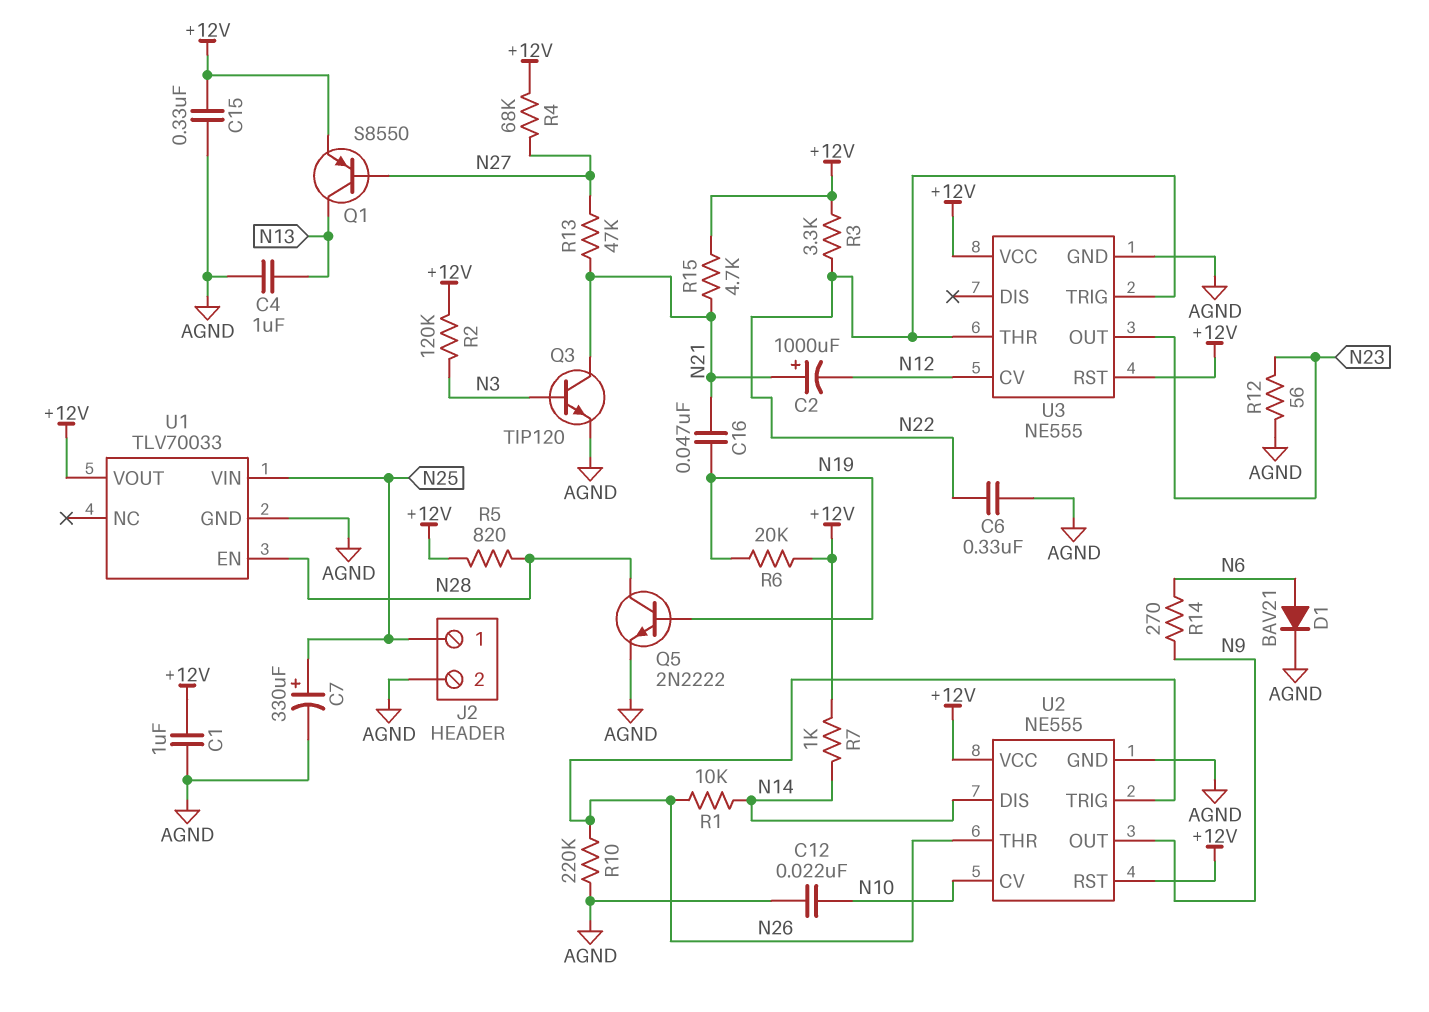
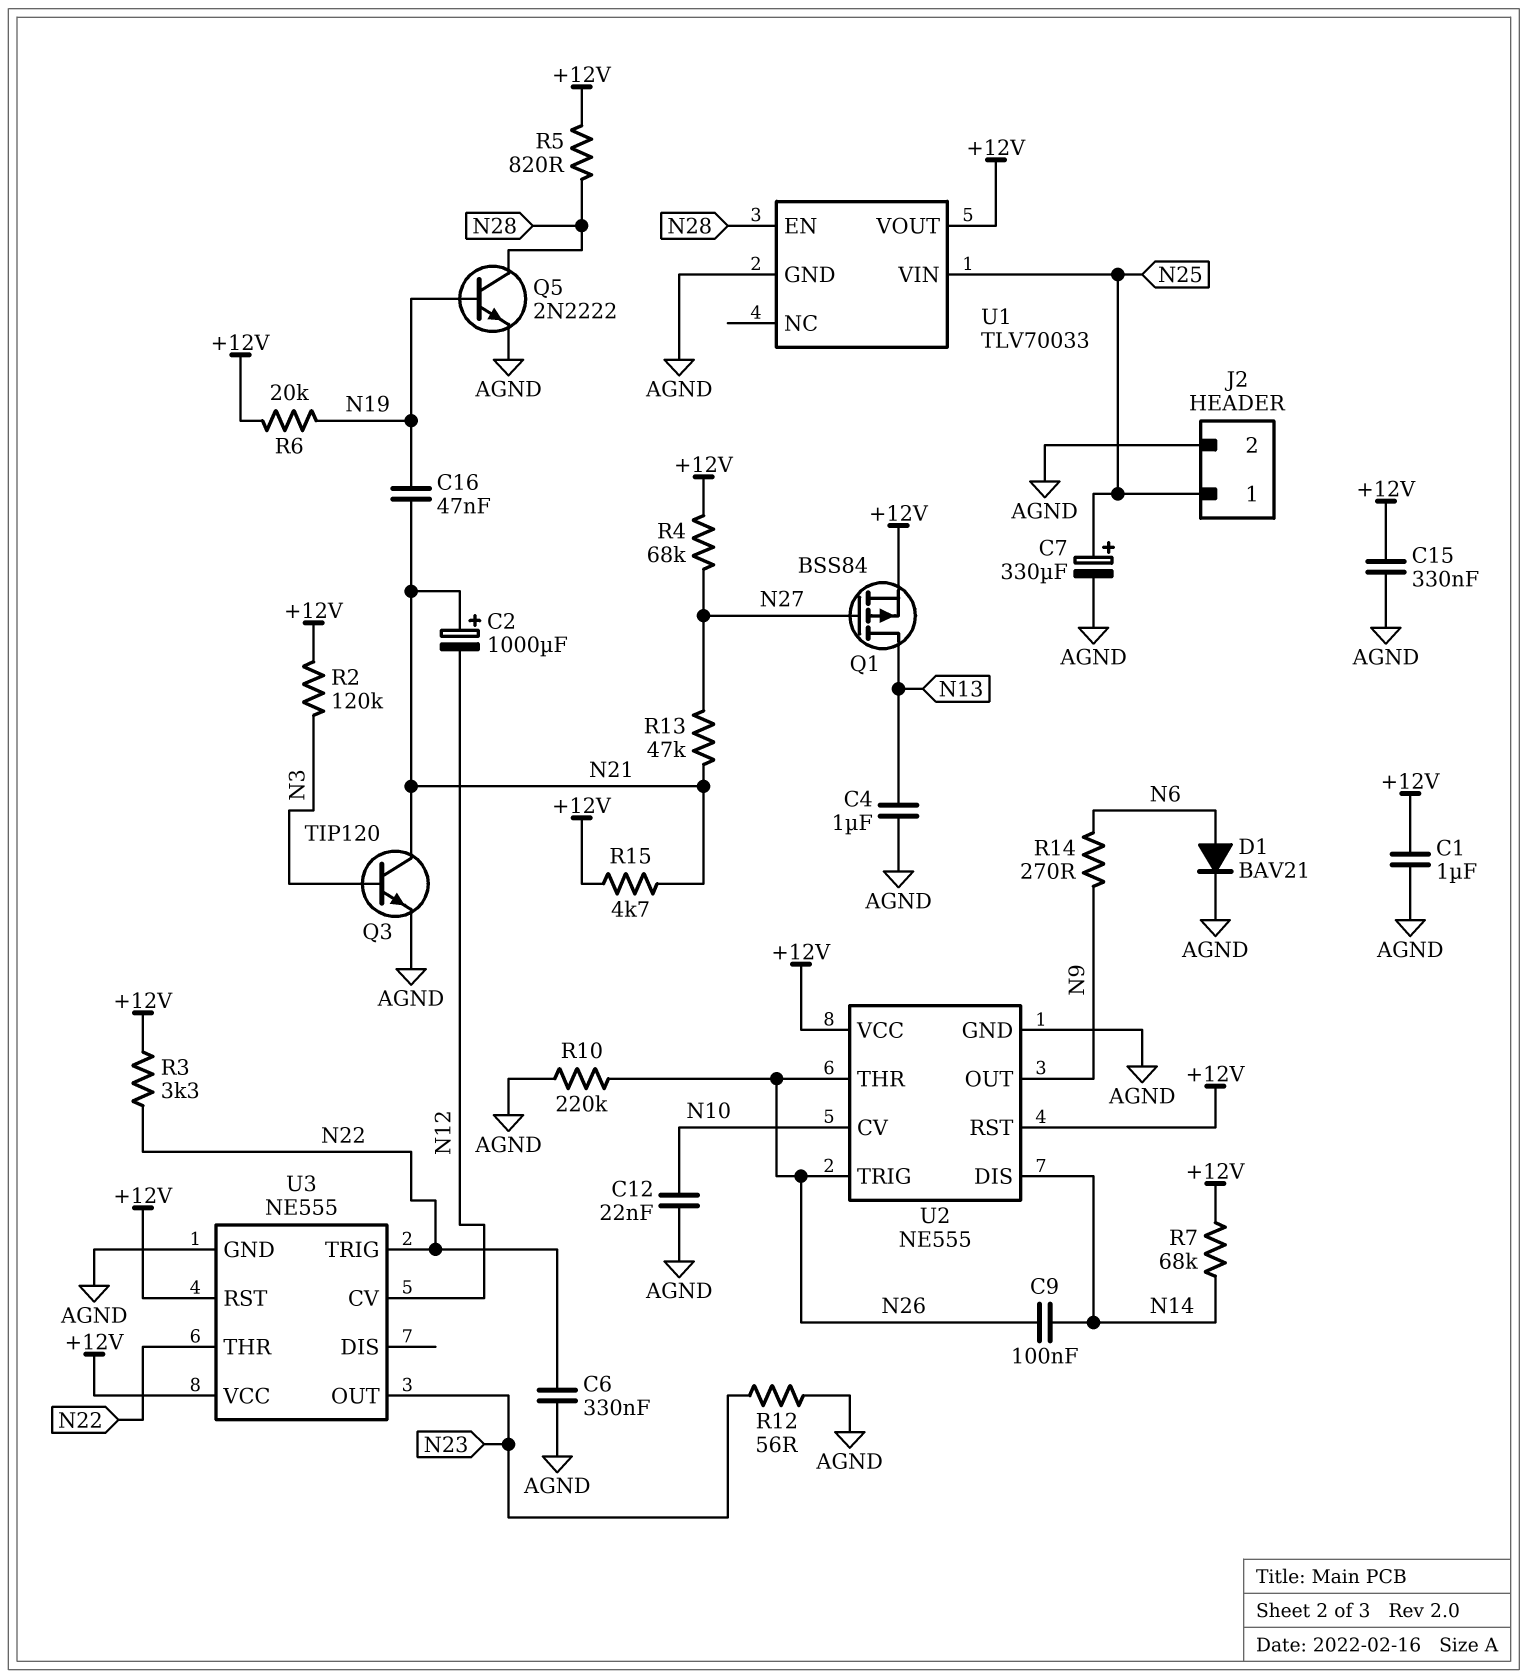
C9: none -> 100nF (N14, N26)
Q1: PNP S8550 (B N27, C N13, E +12V) -> PMOS BSS84 (G N27, D N13, S +12V)
R1: 10k (N14, N26) -> none
R7: 1k (+12V, N14) -> 68k (+12V, N14)

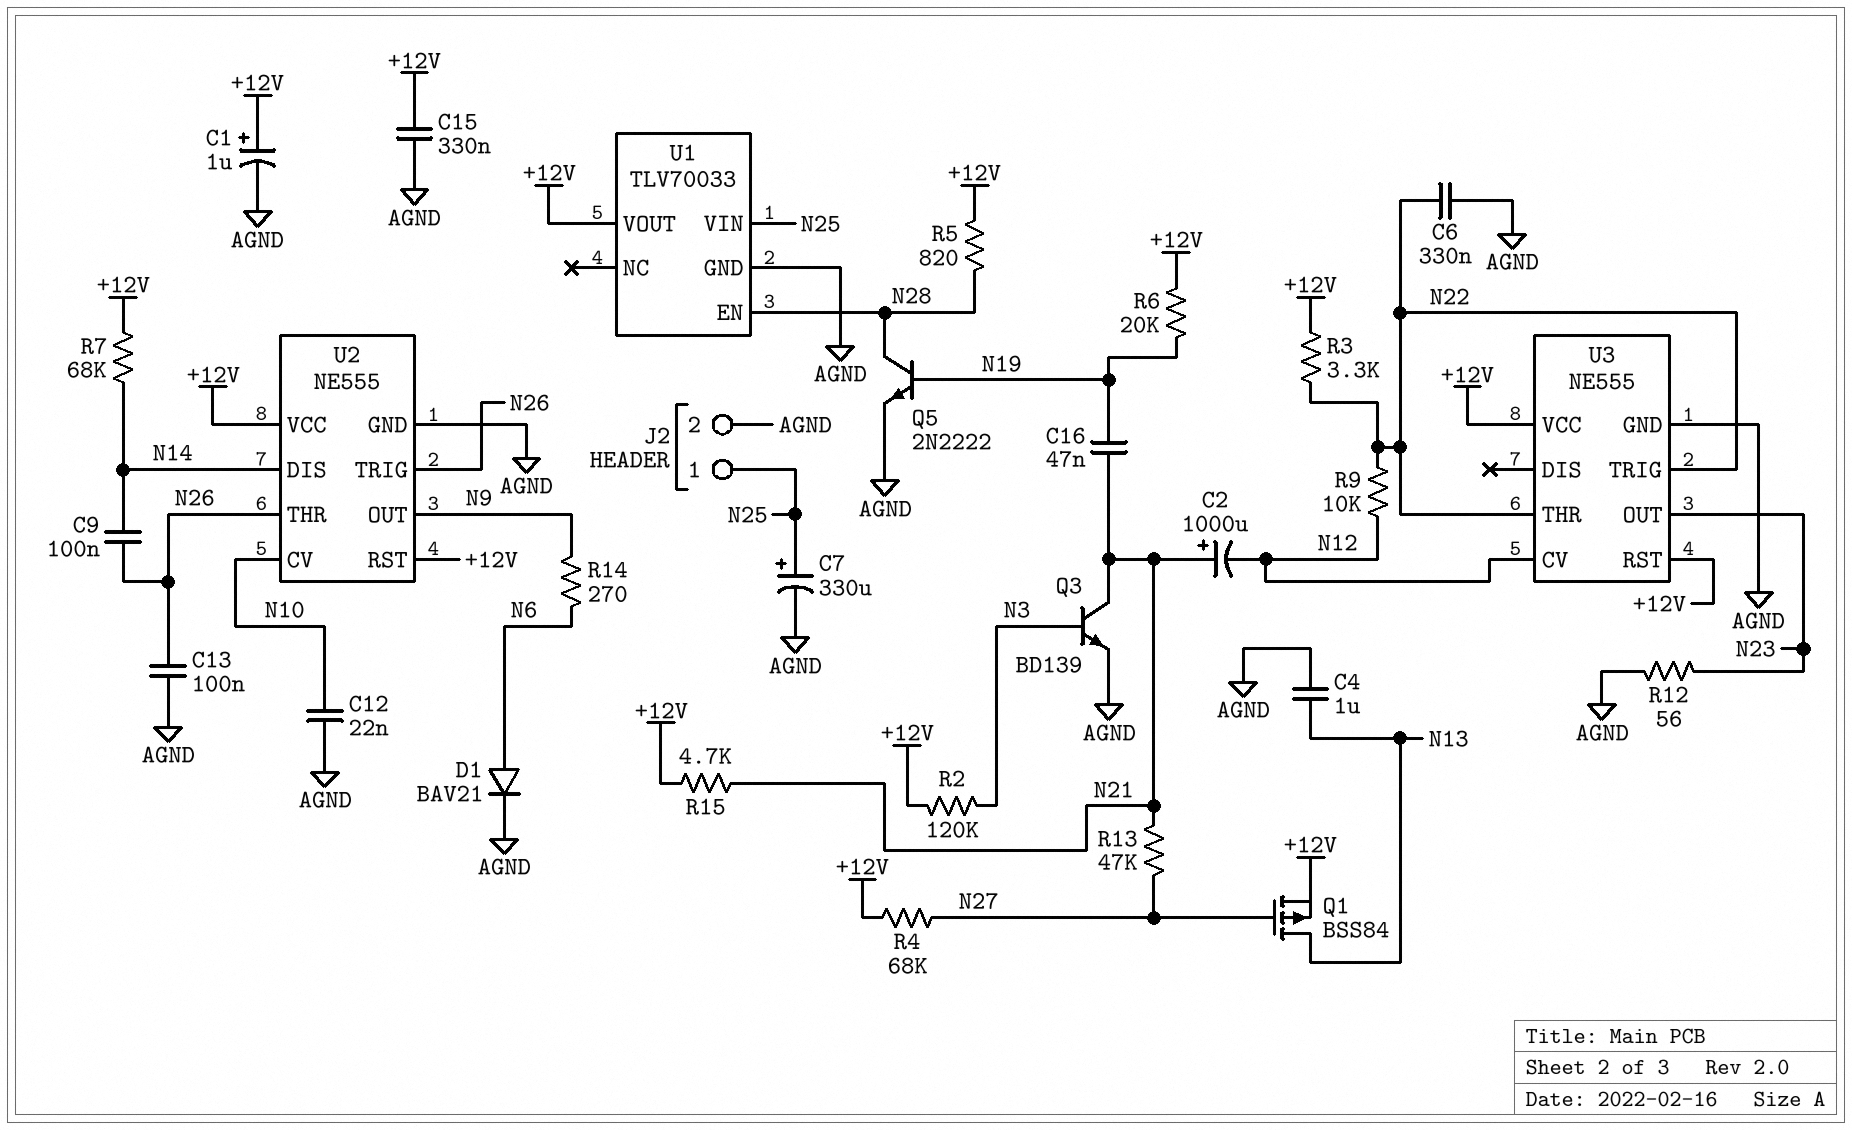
C1: 1uF (+12V, AGND) -> 1uF (plus +12V, minus AGND)
C13: none -> 100nF (AGND, N26)
Q3: NPN TIP120 (B N3, C N21, E AGND) -> NPN BD139 (B N3, C N21, E AGND)
R9: none -> 10k (N12, N22)
R10: 220k (AGND, N26) -> none

